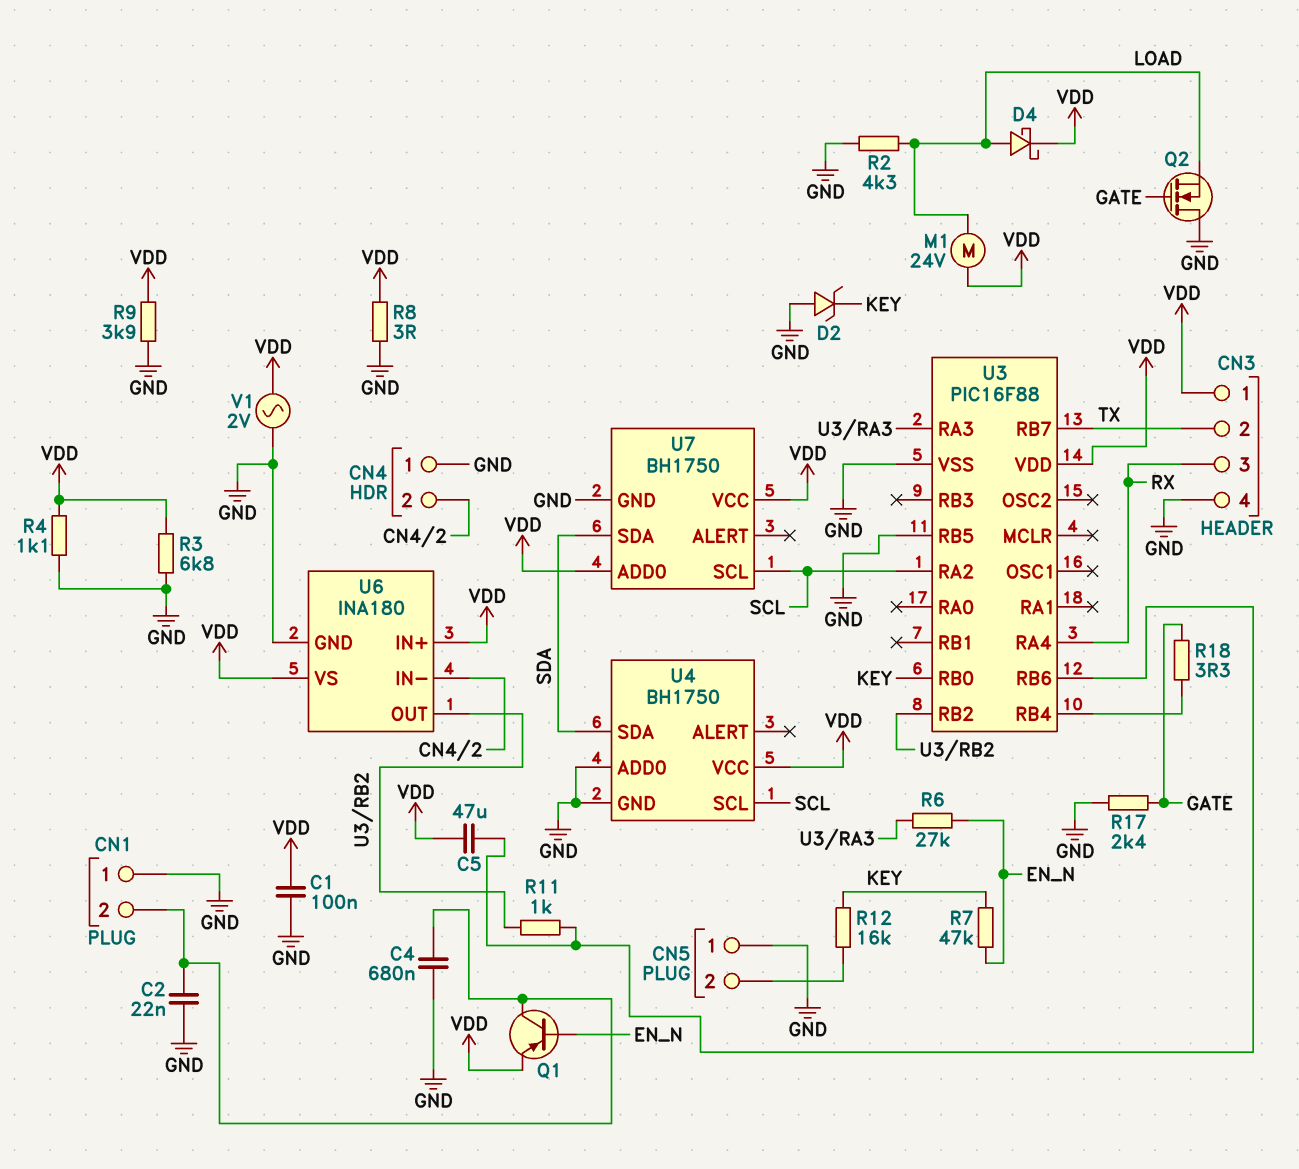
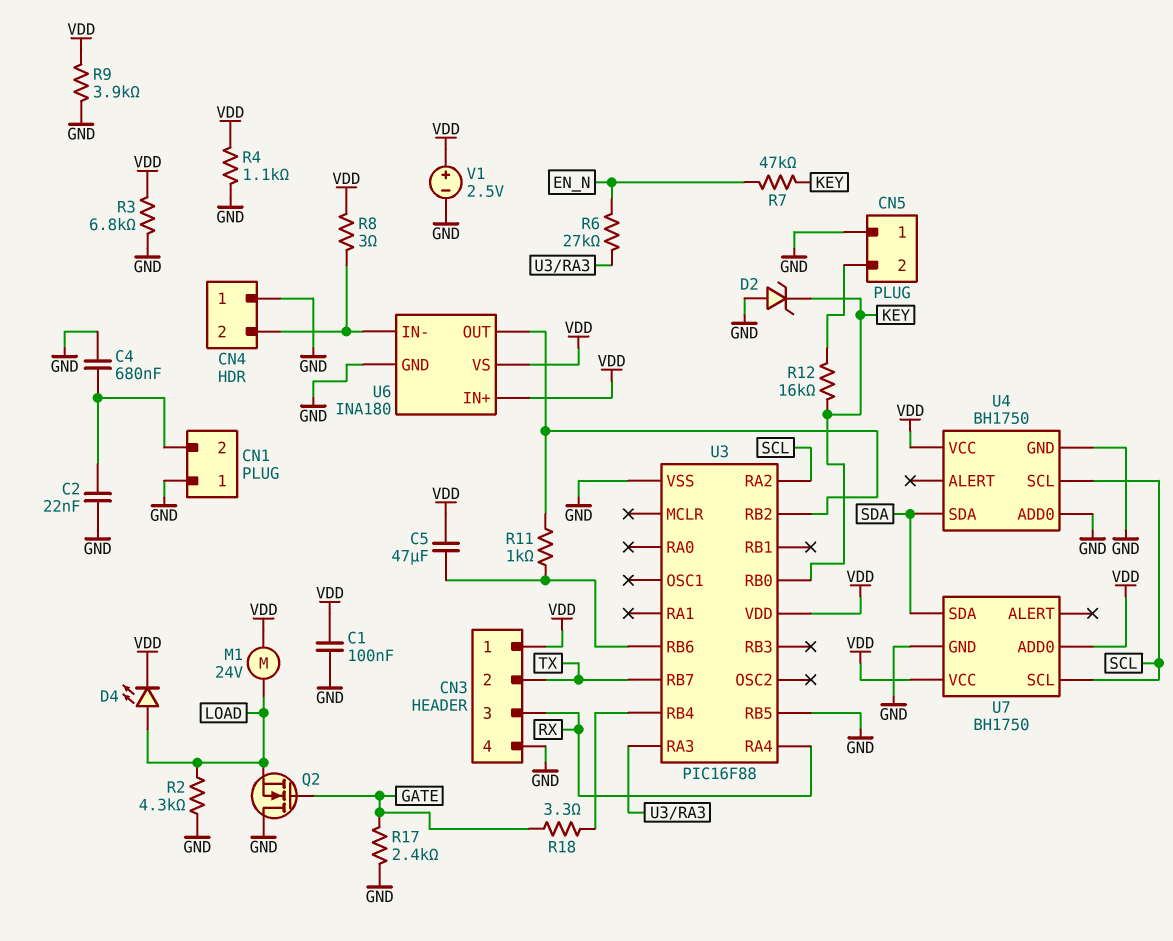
D4: schottky (A LOAD, K VDD) -> LED (A LOAD, K VDD)
Q1: PNP (B EN_N, C CN1/2, E VDD) -> none
R8: 3 (GND, VDD) -> 3 (CN4/2, VDD)
V1: AC 2V (GND, VDD) -> 2.5V (plus VDD, minus GND)

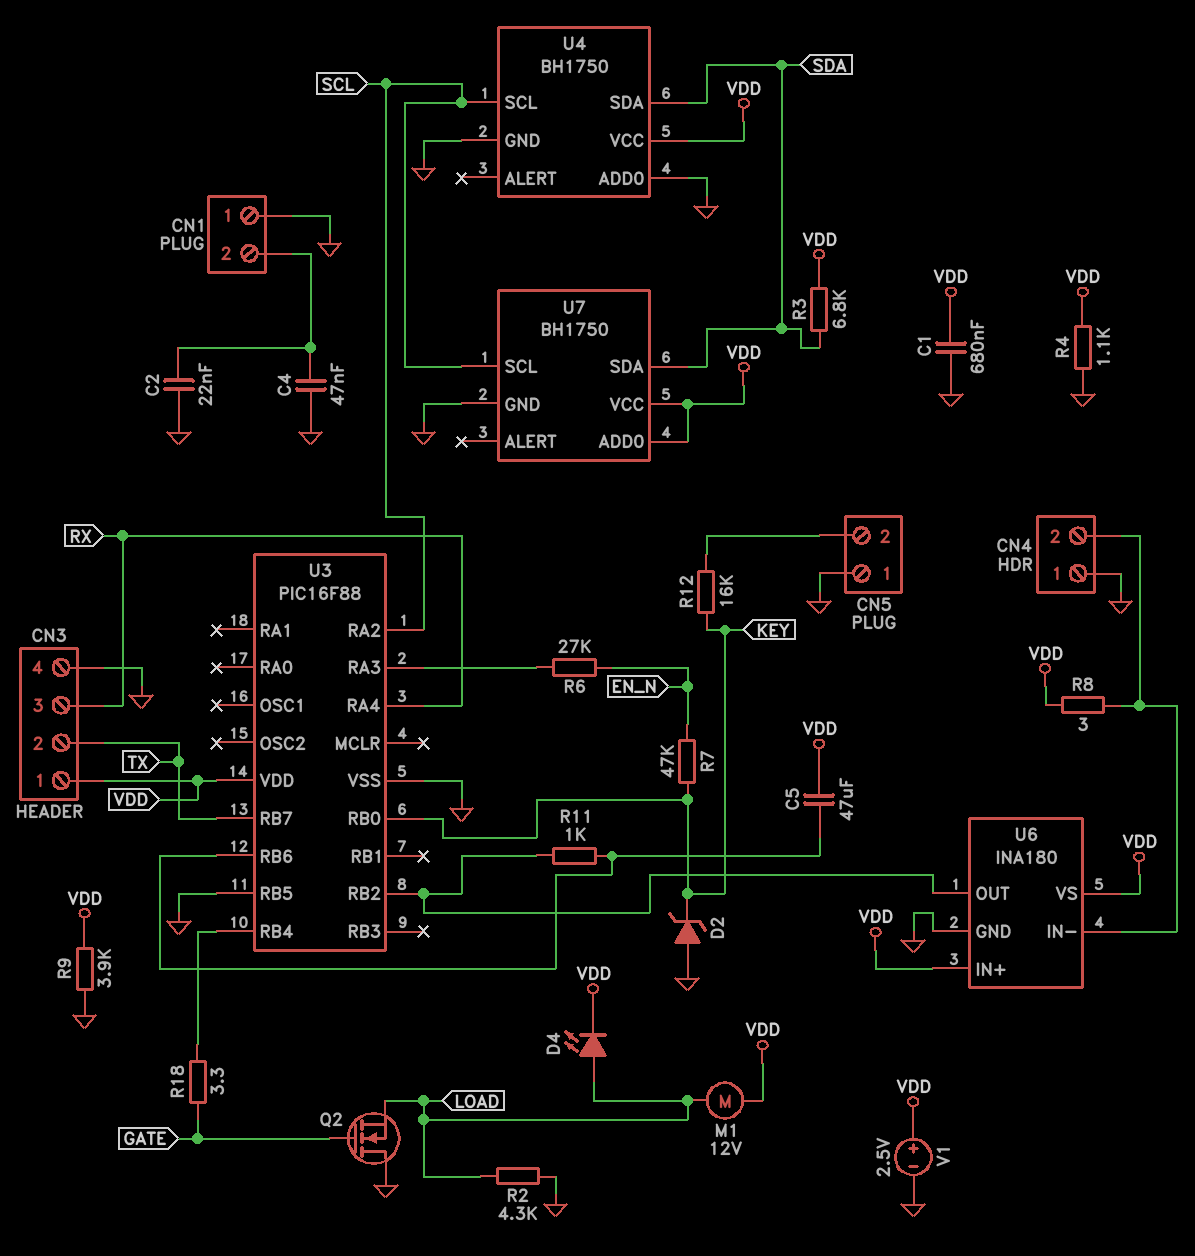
C1: 100nF (GND, VDD) -> 680nF (GND, VDD)
C4: 680nF (CN1/2, GND) -> 47nF (CN1/2, GND)
M1: motor 24V (LOAD, VDD) -> motor 12V (LOAD, VDD)
R3: 6.8k (GND, VDD) -> 6.8k (SDA, VDD)
R17: 2.4k (GATE, GND) -> none

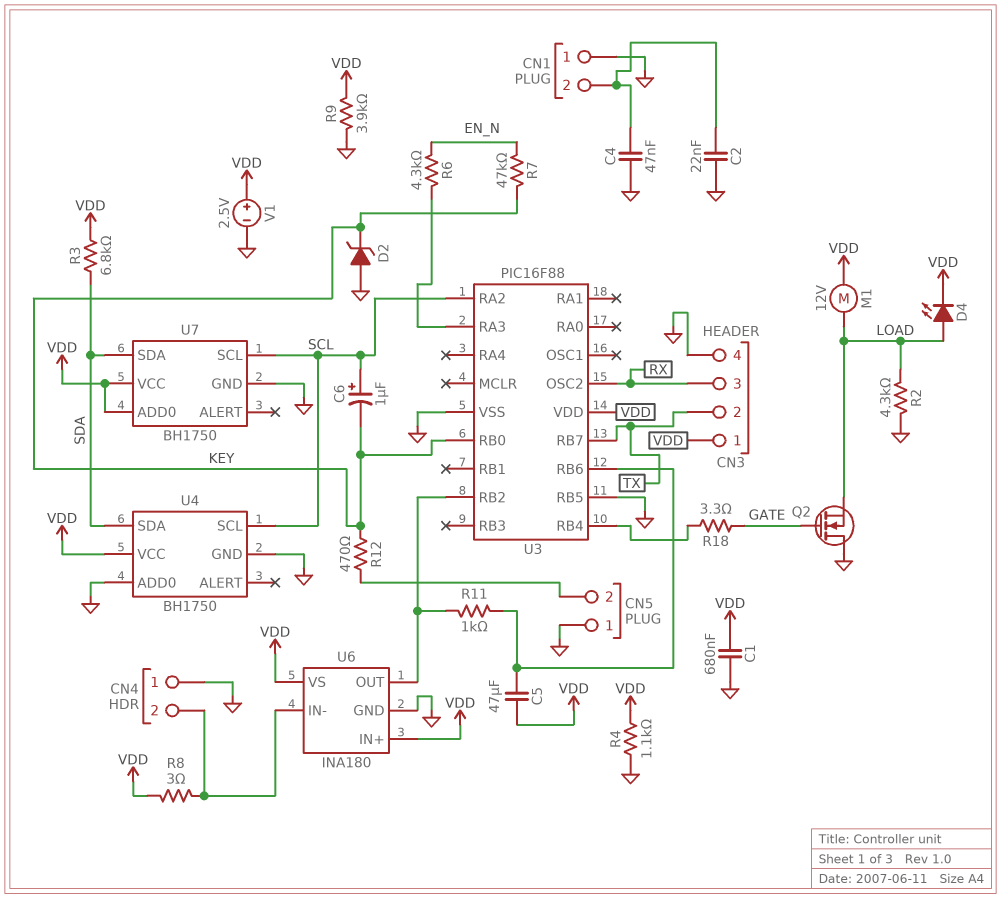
C6: none -> 1uF (plus SCL, minus KEY)
R6: 27k (EN_N, U3/RA3) -> 4.3k (EN_N, U3/RA3)
R12: 16k (CN5/2, KEY) -> 470 (CN5/2, KEY)
U3 pin OSC2: none -> RX
U3 pin RA4: RX -> none

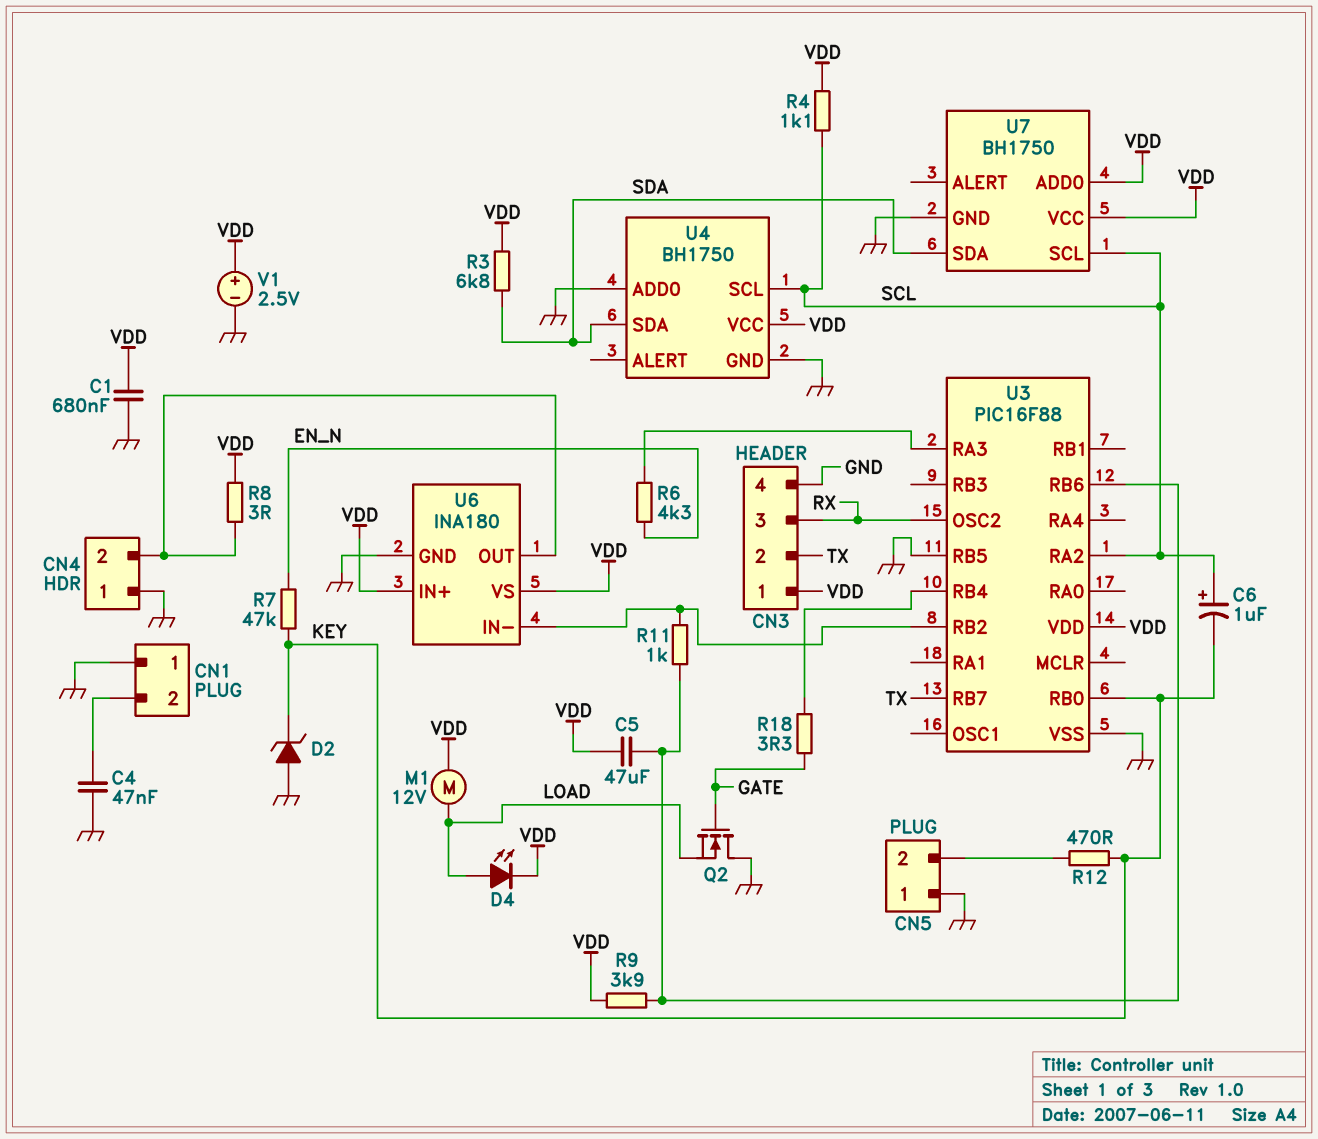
C2: 22nF (CN1/2, GND) -> none
R2: 4.3k (GND, LOAD) -> none
R4: 1.1k (GND, VDD) -> 1.1k (SCL, VDD)
R9: 3.9k (GND, VDD) -> 3.9k (U3/RB6, VDD)
U6 pin IN-: CN4/2 -> U3/RB2
U6 pin OUT: U3/RB2 -> CN4/2

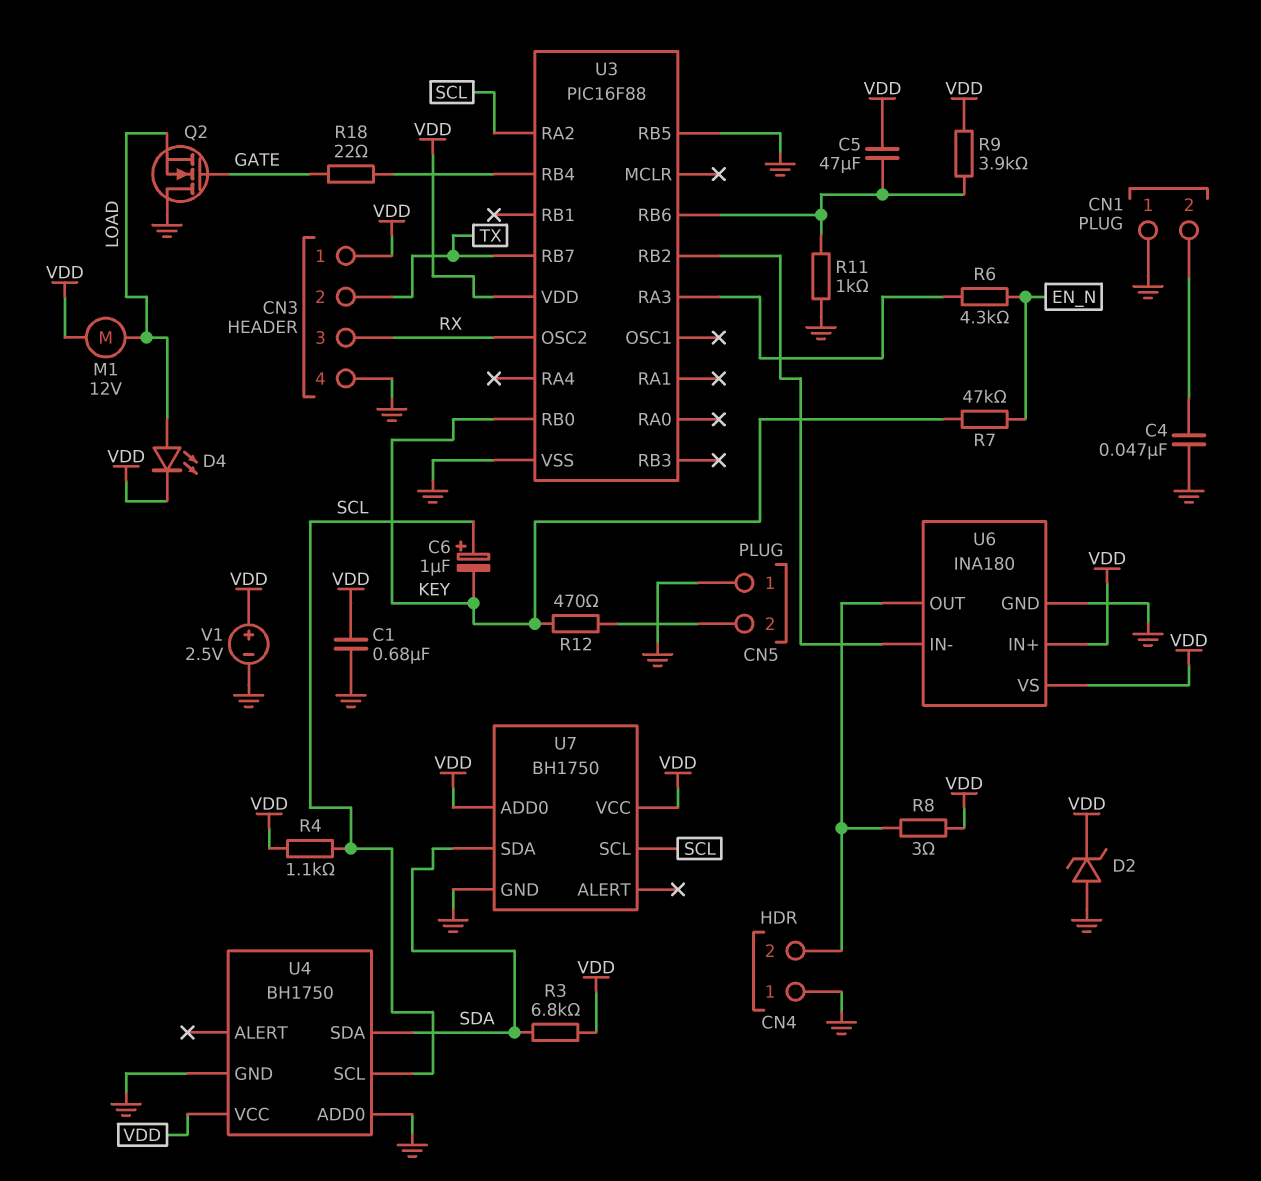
D2: zener (A GND, K KEY) -> zener (A GND, K VDD)
R11: 1k (U3/RB2, U3/RB6) -> 1k (GND, U3/RB6)
R18: 3.3 (GATE, U3/RB4) -> 22 (GATE, U3/RB4)

